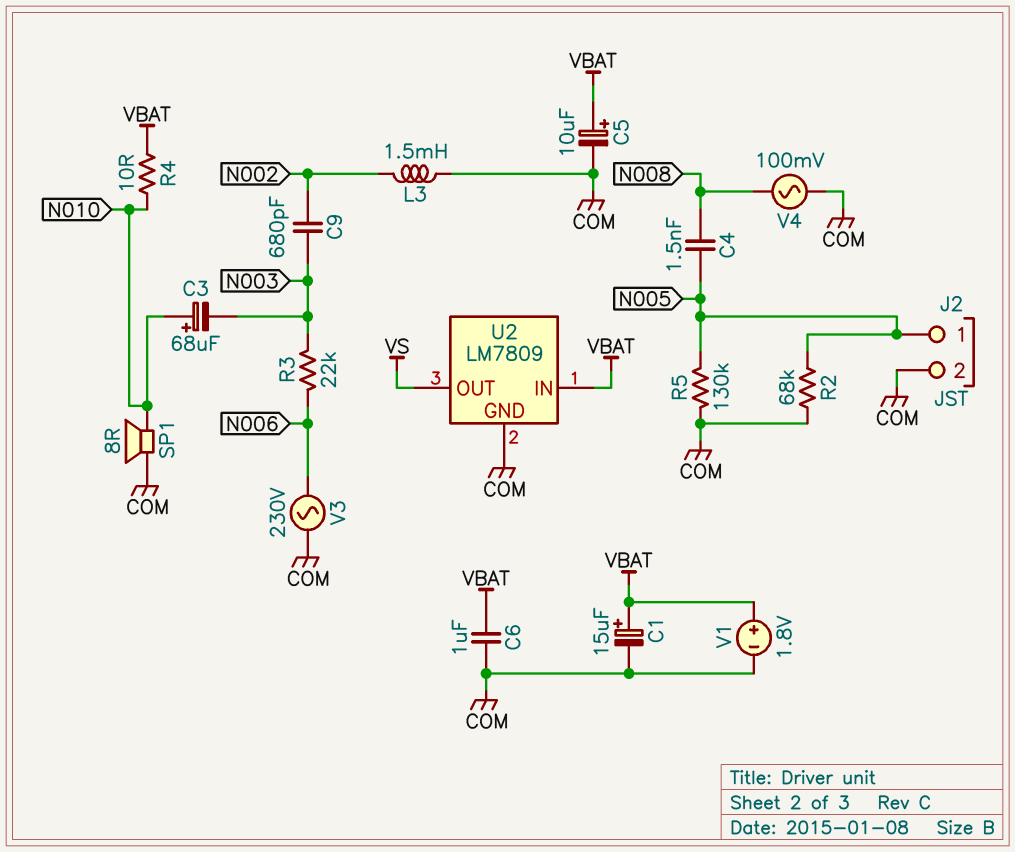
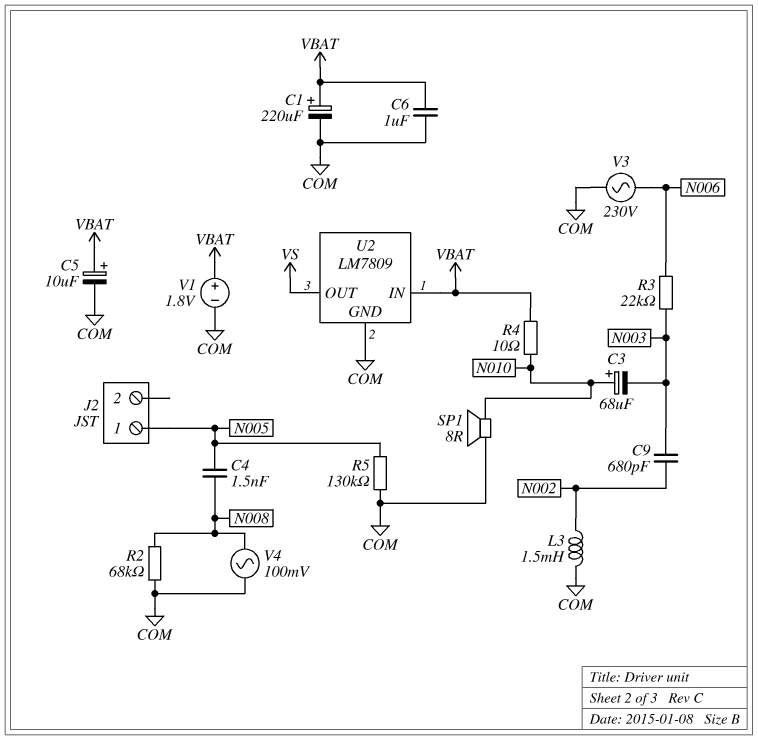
C1: 15uF (plus VBAT, minus COM) -> 220uF (plus VBAT, minus COM)
J2 pin 2: COM -> none
R2: 68k (COM, N005) -> 68k (COM, N008)

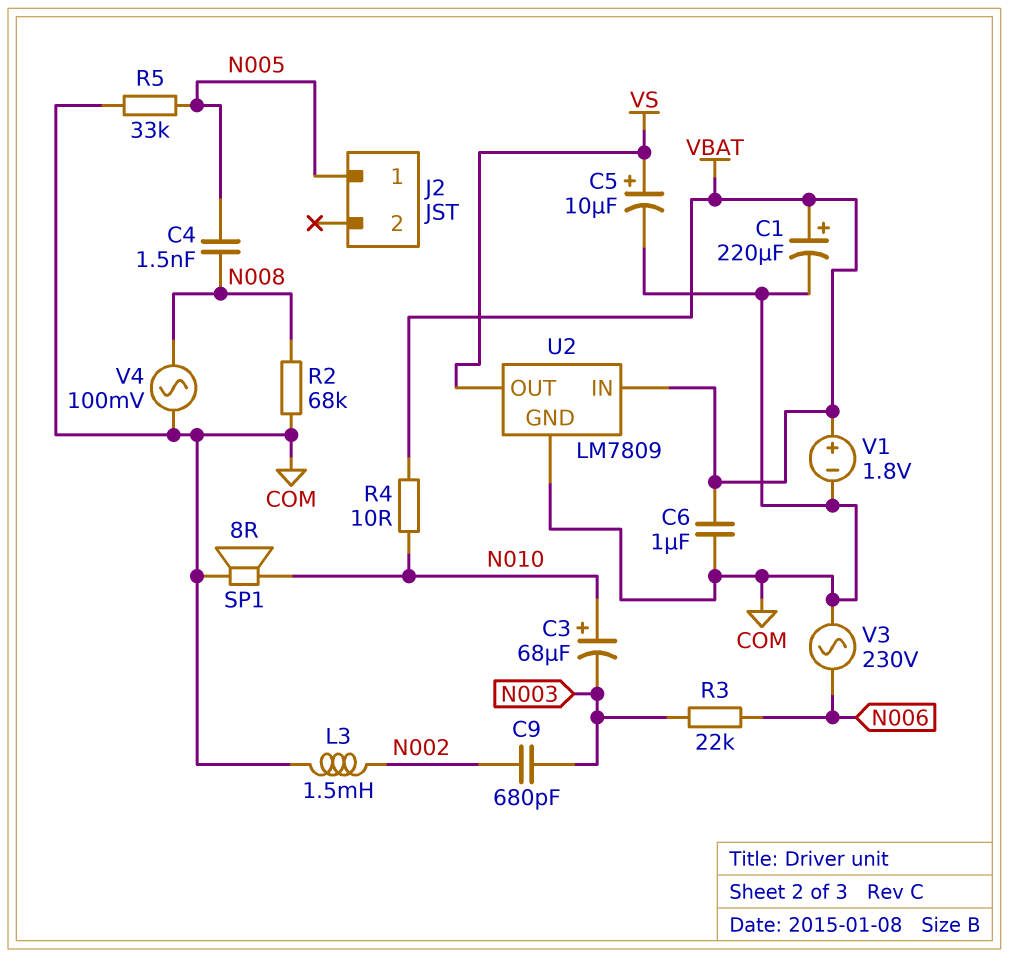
C5: 10uF (plus VBAT, minus COM) -> 10uF (plus VS, minus COM)
R5: 130k (COM, N005) -> 33k (COM, N005)

